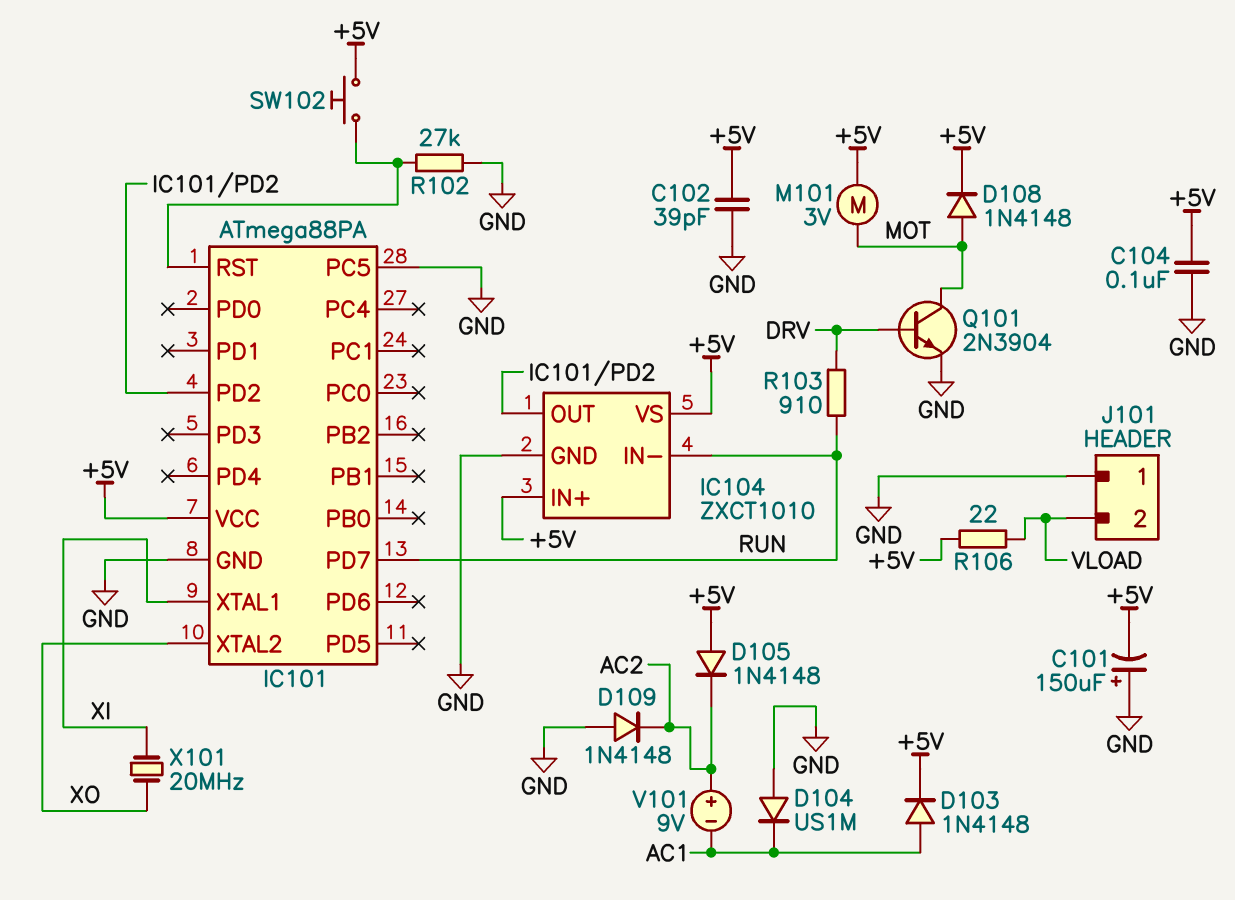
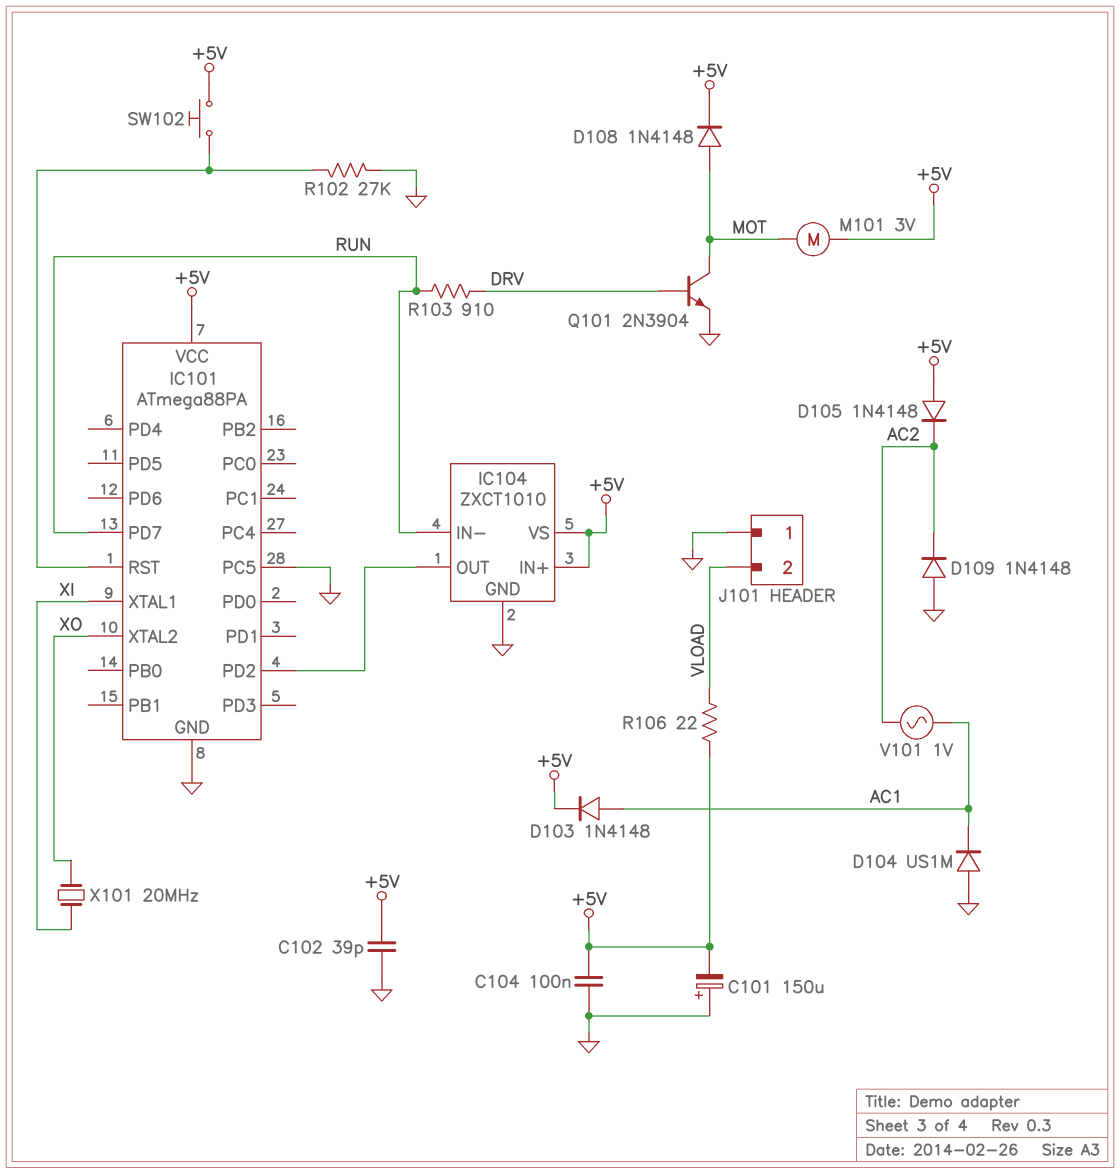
V101: 9V (plus AC2, minus AC1) -> AC 1V (AC1, AC2)

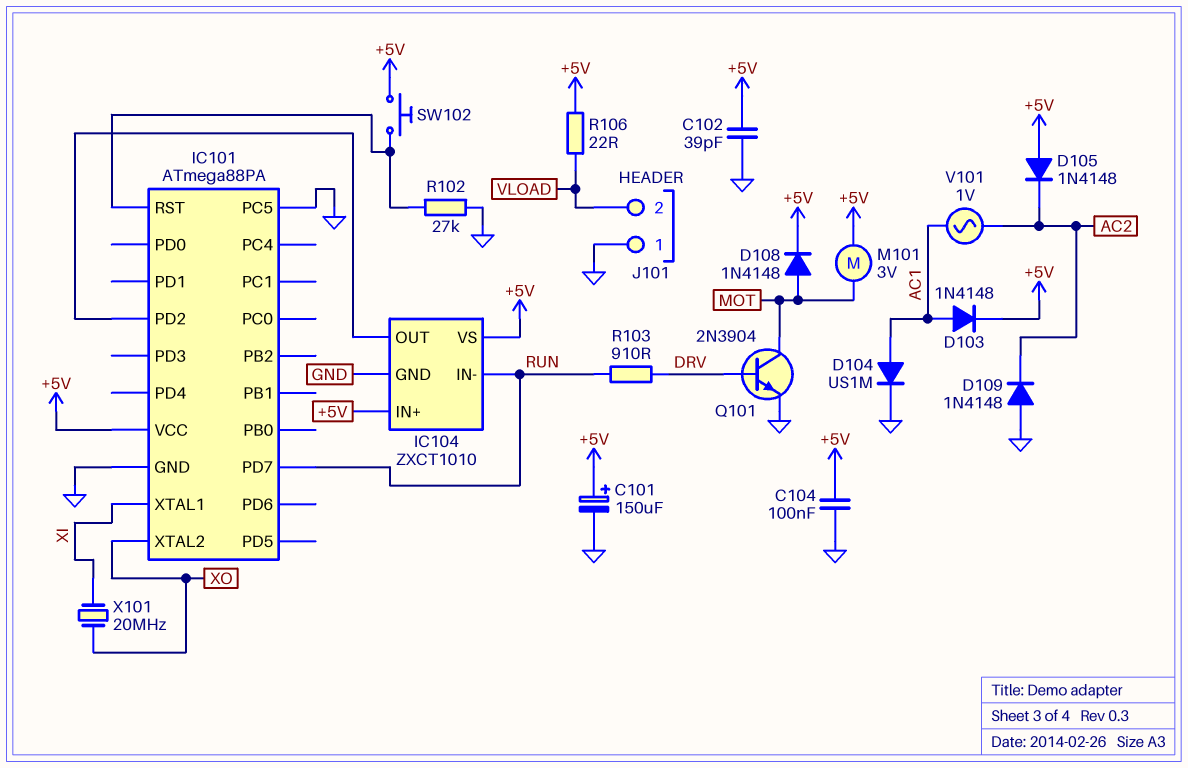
C101: 150uF (plus GND, minus +5V) -> 150uF (plus +5V, minus GND)
D104: diode US1M (A GND, K AC1) -> diode US1M (A AC1, K GND)

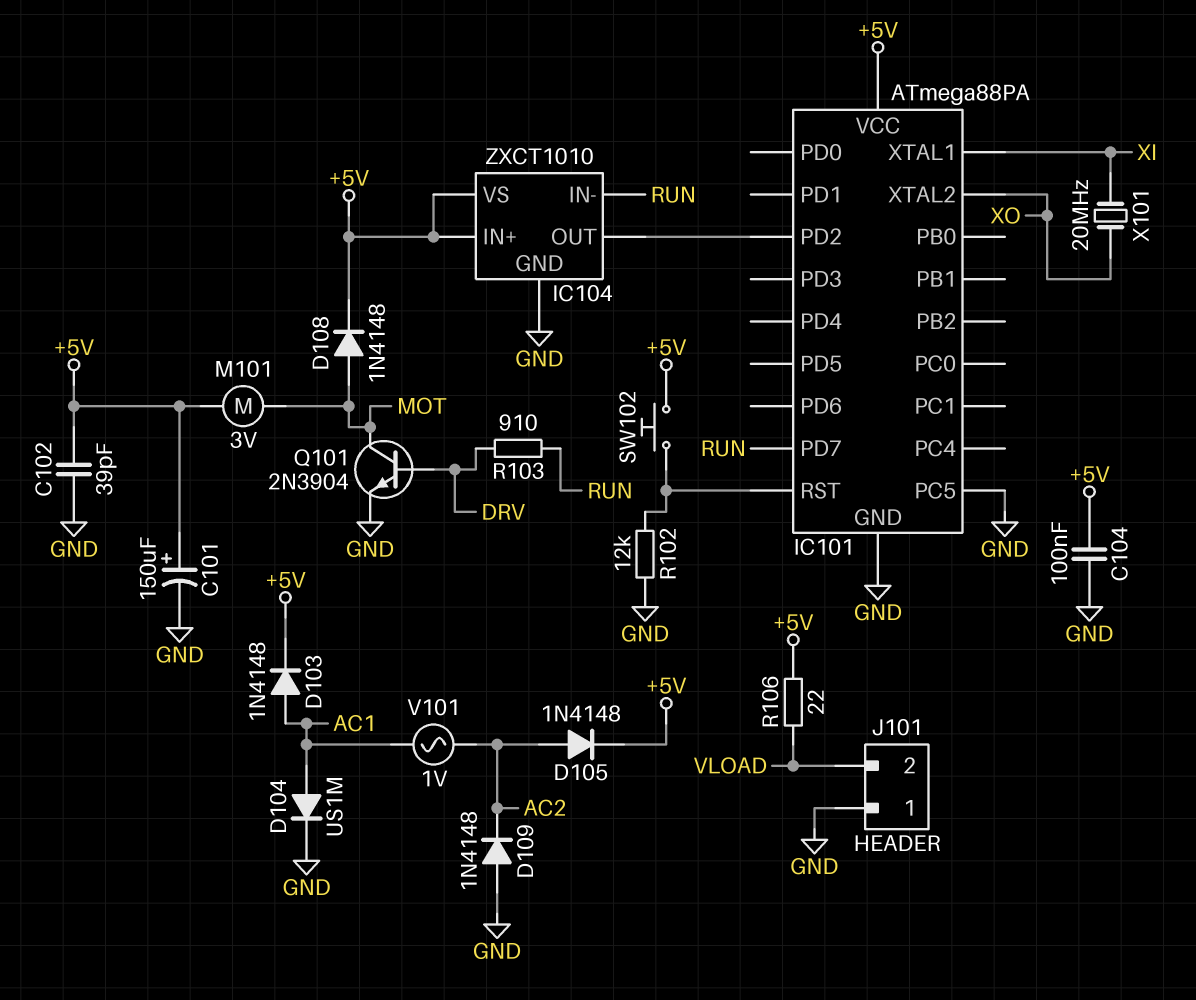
D105: diode 1N4148 (A +5V, K AC2) -> diode 1N4148 (A AC2, K +5V)
R102: 27k (GND, IC101/RST) -> 12k (GND, IC101/RST)

